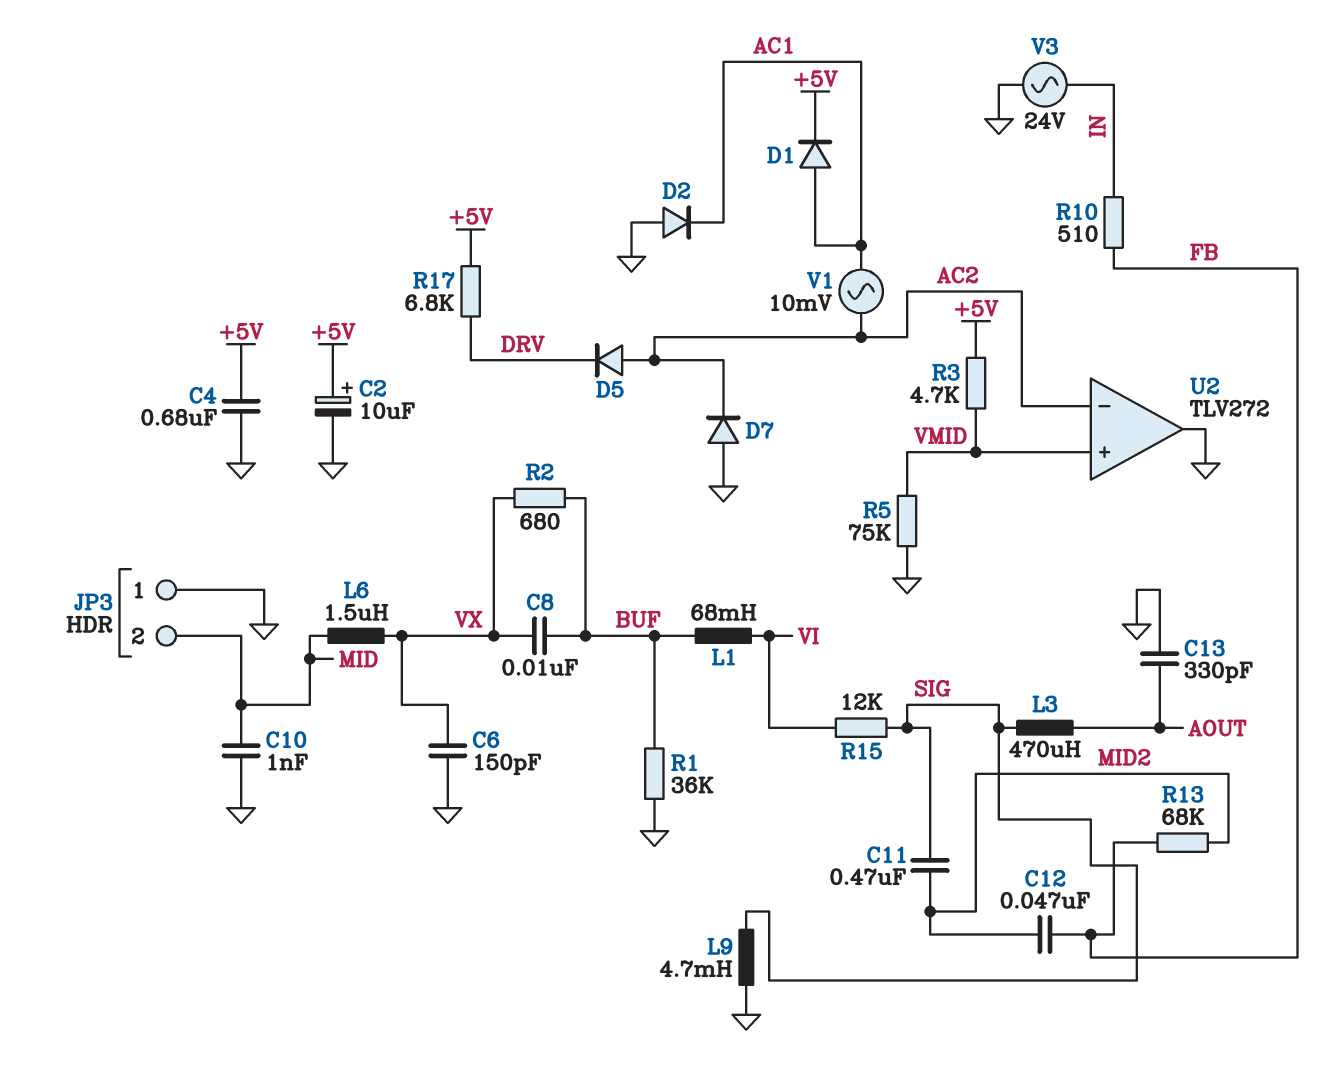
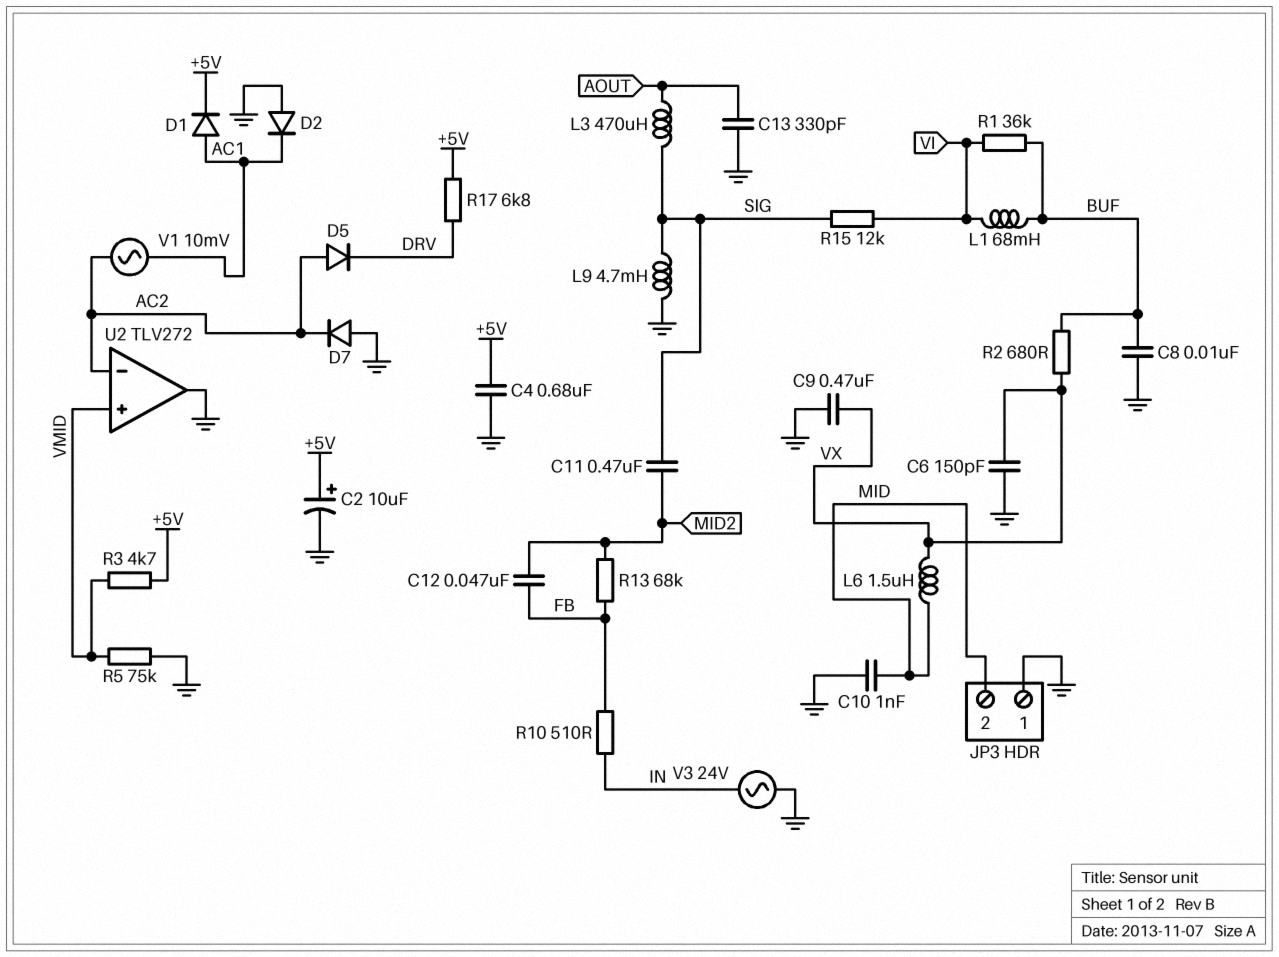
C8: 10nF (BUF, VX) -> 10nF (BUF, GND)
C9: none -> 470nF (GND, VX)
R1: 36k (BUF, GND) -> 36k (BUF, VI)

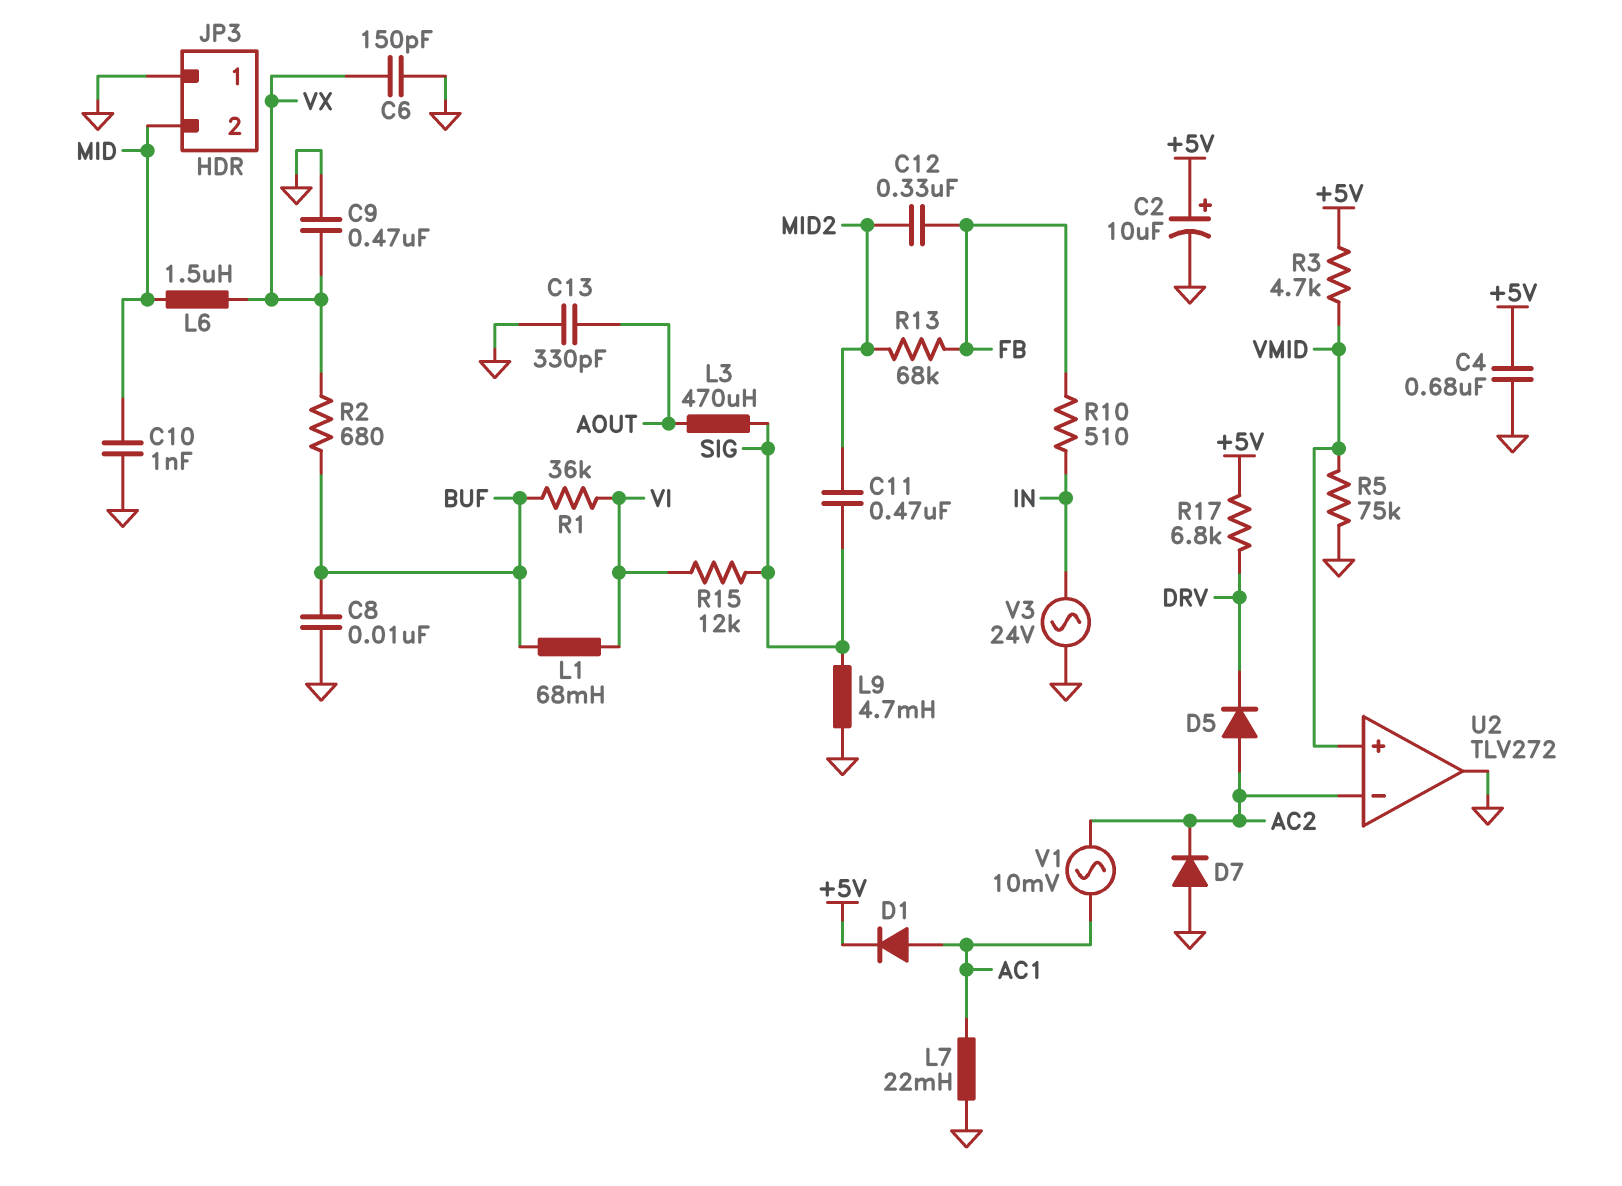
C12: 47nF (FB, MID2) -> 330nF (FB, MID2)
D2: diode (A GND, K AC1) -> none
L7: none -> 22mH (AC1, GND)

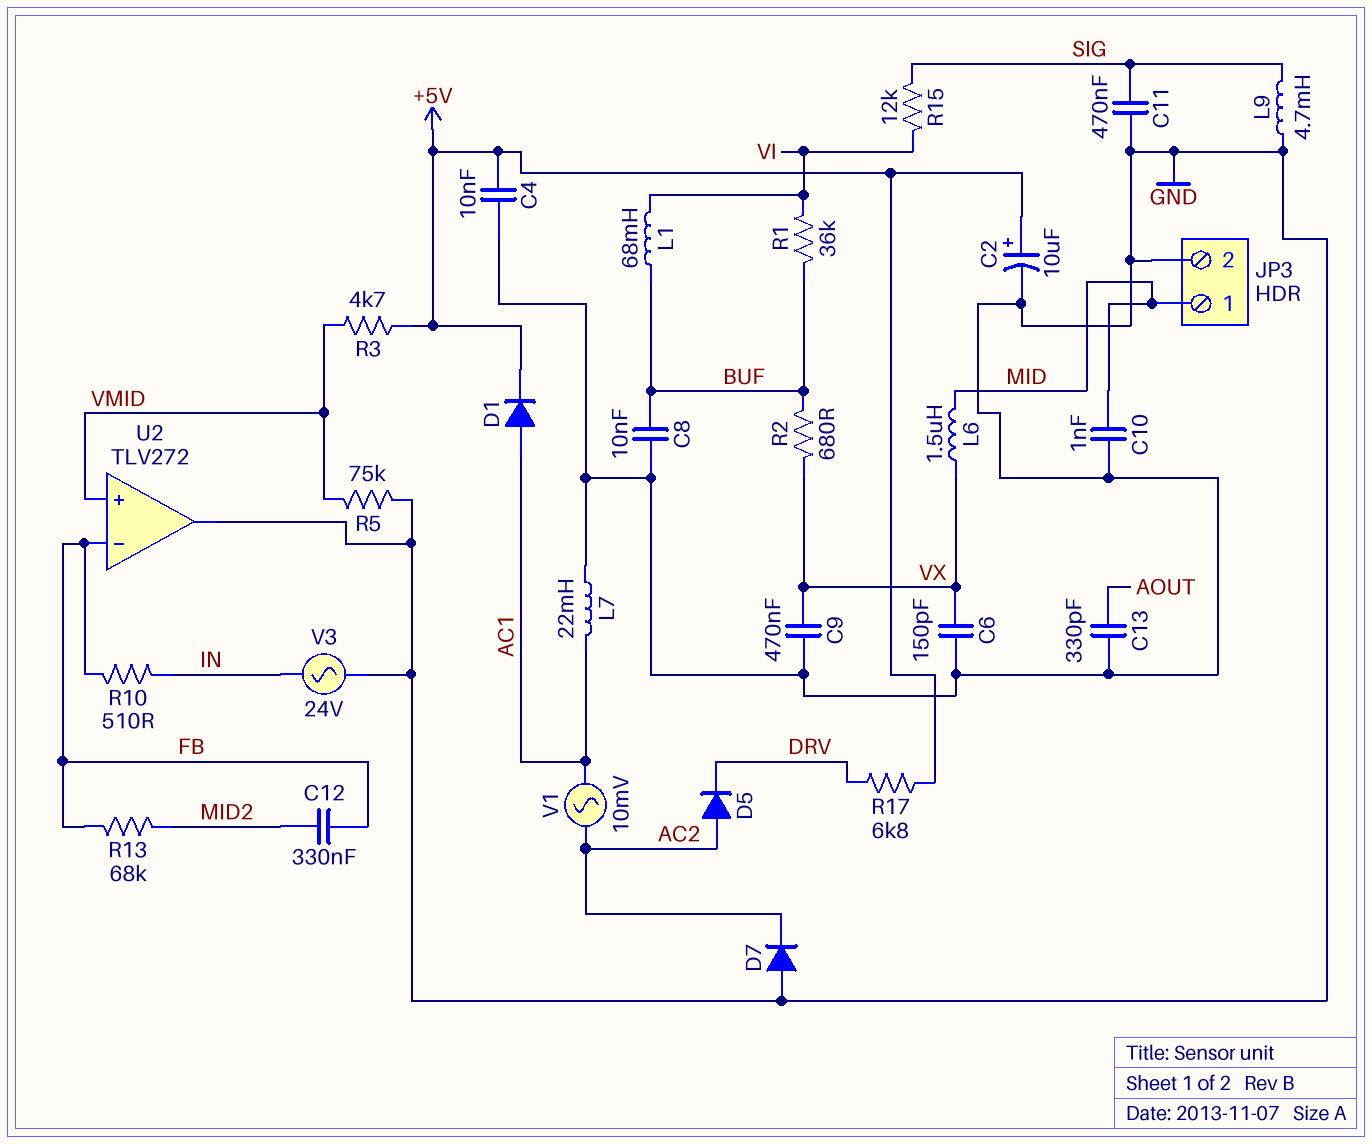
C4: 680nF (+5V, GND) -> 10nF (+5V, GND)
C11: 470nF (MID2, SIG) -> 470nF (GND, SIG)
JP3 pin 1: GND -> MID
JP3 pin 2: MID -> GND
L3: 470uH (AOUT, SIG) -> none
U2 pin in-: AC2 -> FB

